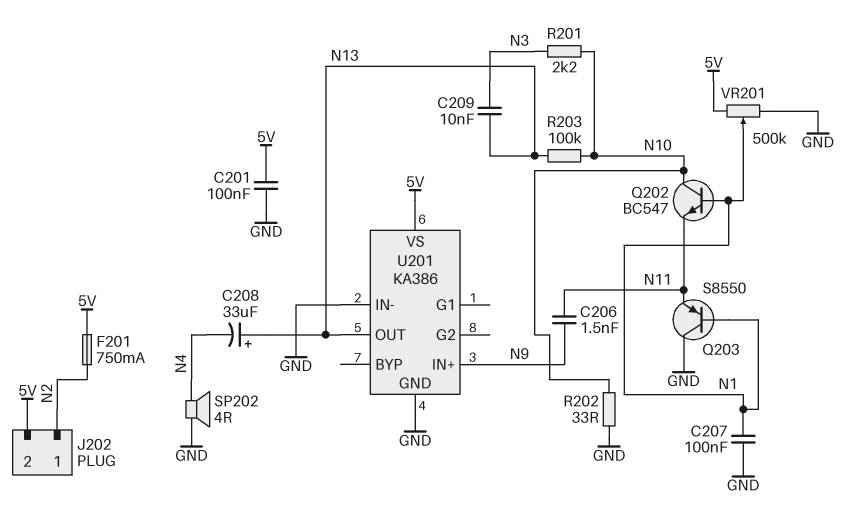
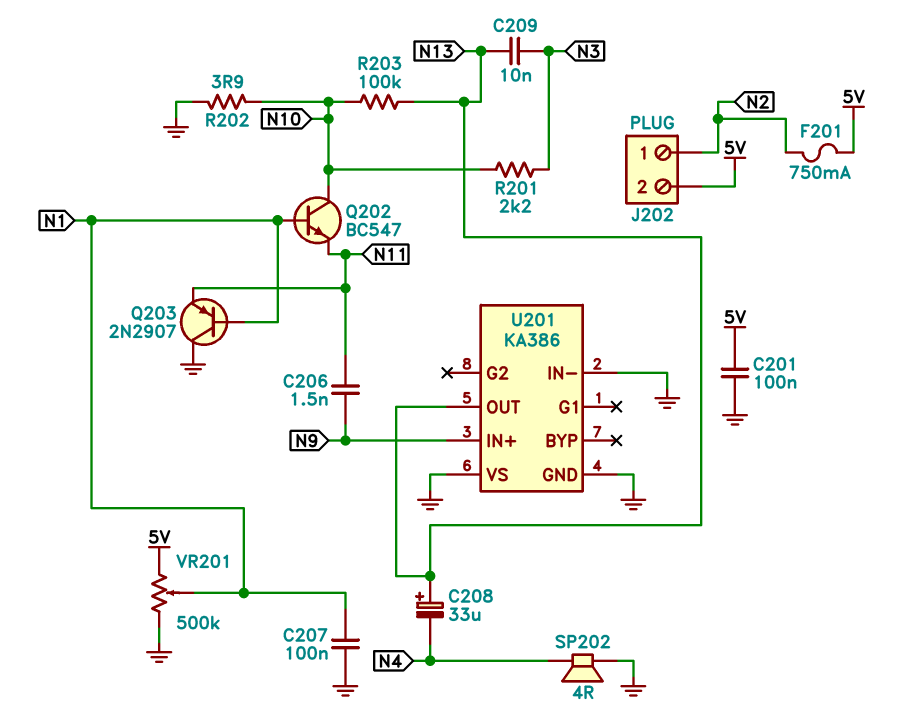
Q203: PNP S8550 (B N1, C GND, E N11) -> PNP 2N2907 (B N1, C GND, E N11)
R202: 33 (GND, N10) -> 3.9 (GND, N10)
U201 pin VS: 5V -> GND

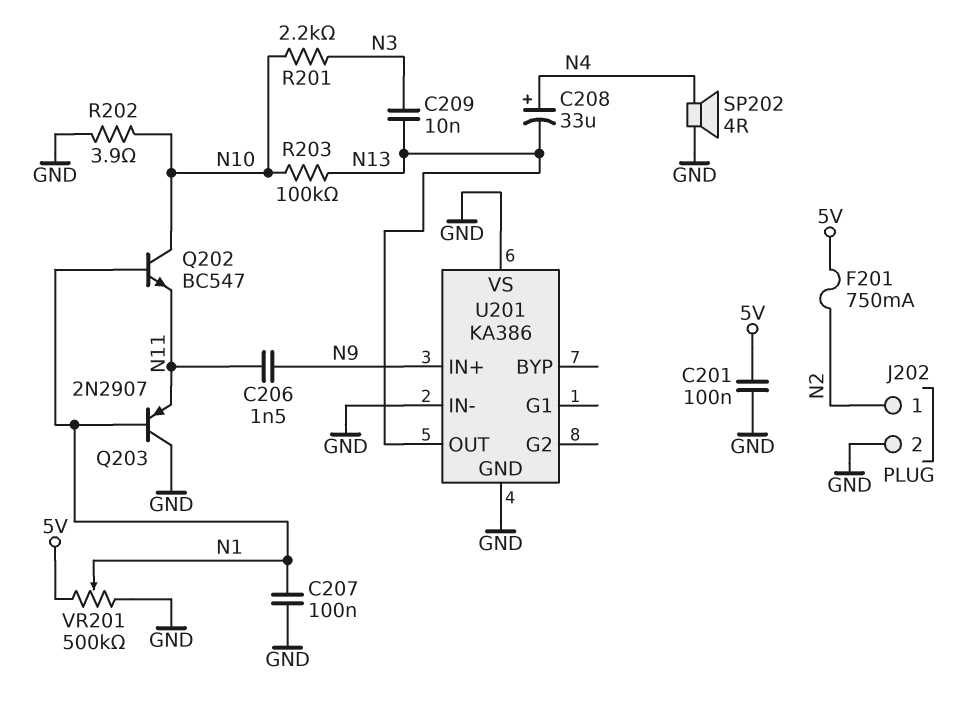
C208: 33uF (plus N13, minus N4) -> 33uF (plus N4, minus N13)
J202 pin 2: 5V -> GND

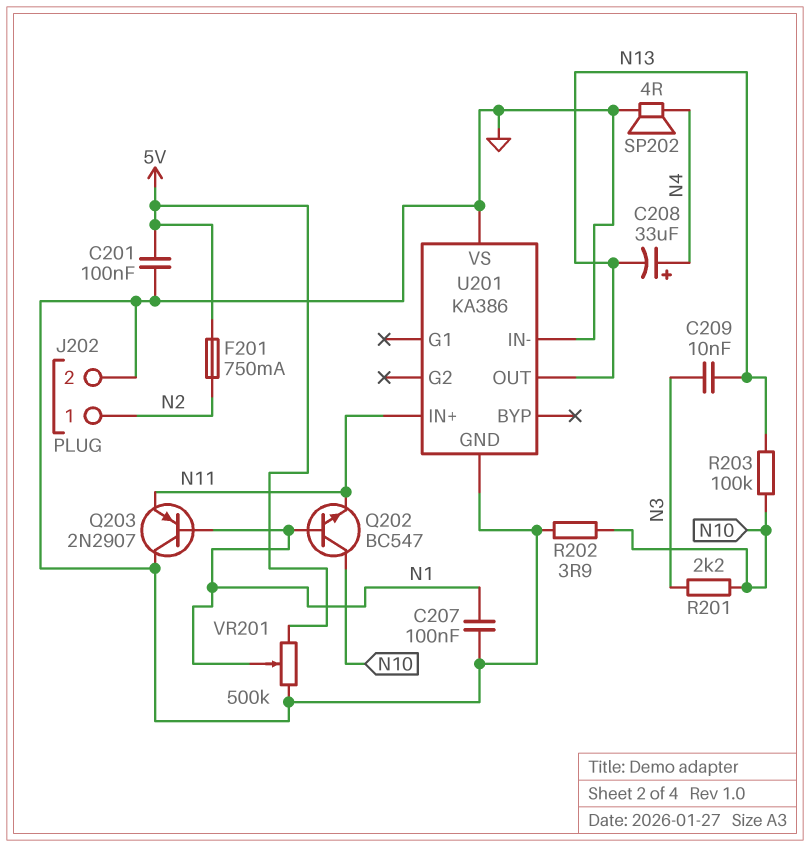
C206: 1.5nF (N9, N11) -> none
U201 pin IN+: N9 -> N11

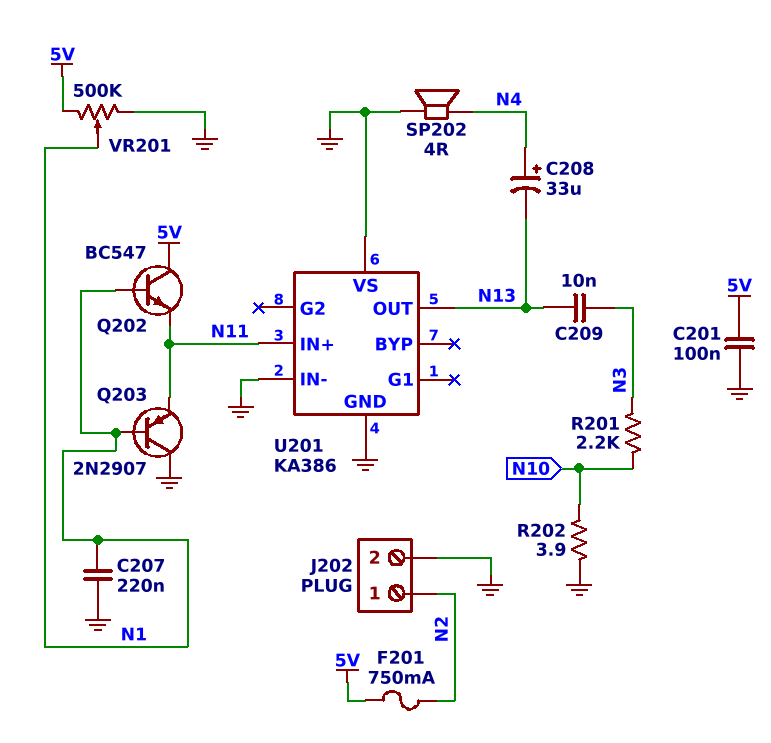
C207: 100nF (GND, N1) -> 220nF (GND, N1)
Q202: NPN BC547 (B N1, C N10, E N11) -> NPN BC547 (B N1, C 5V, E N11)
R203: 100k (N10, N13) -> none

